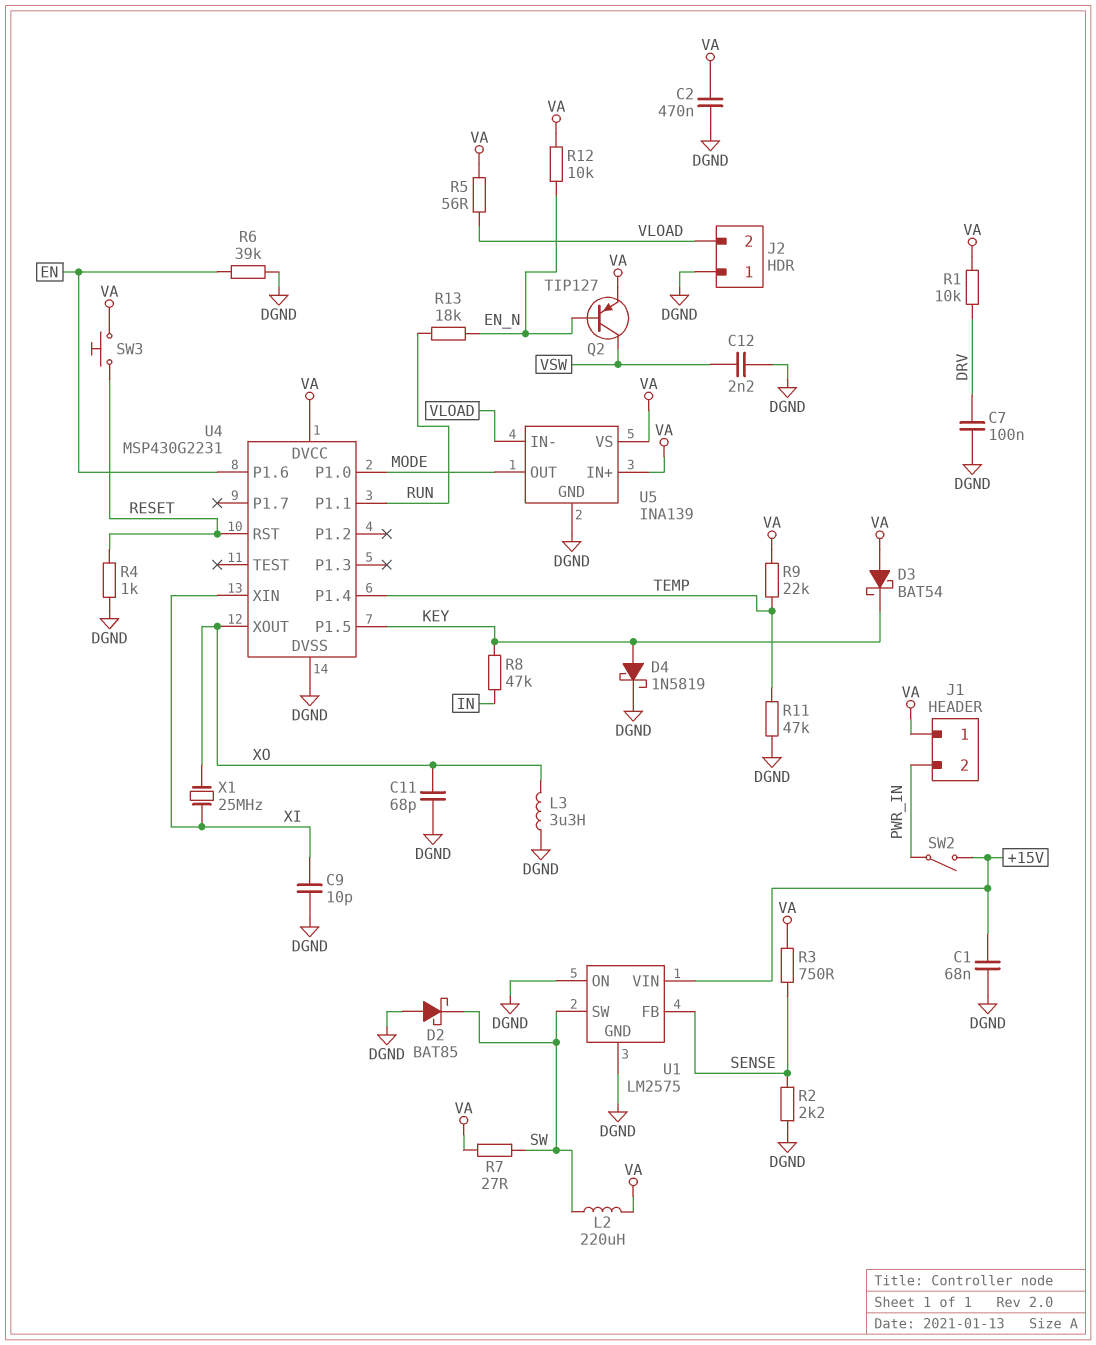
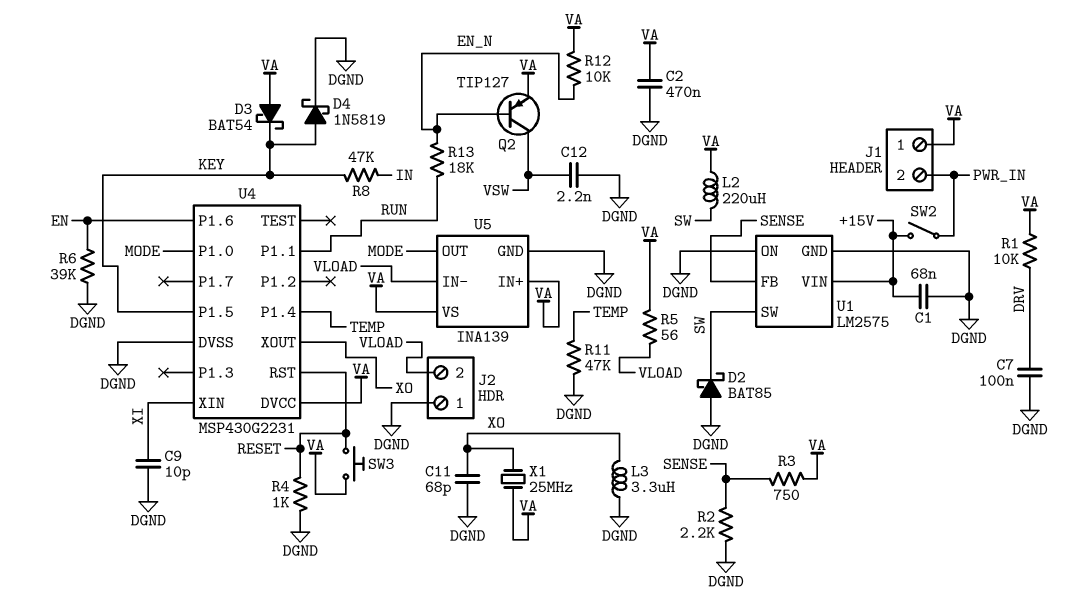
R7: 27 (SW, VA) -> none
R9: 22k (TEMP, VA) -> none
X1: 25MHz (XI, XO) -> 25MHz (VA, XO)

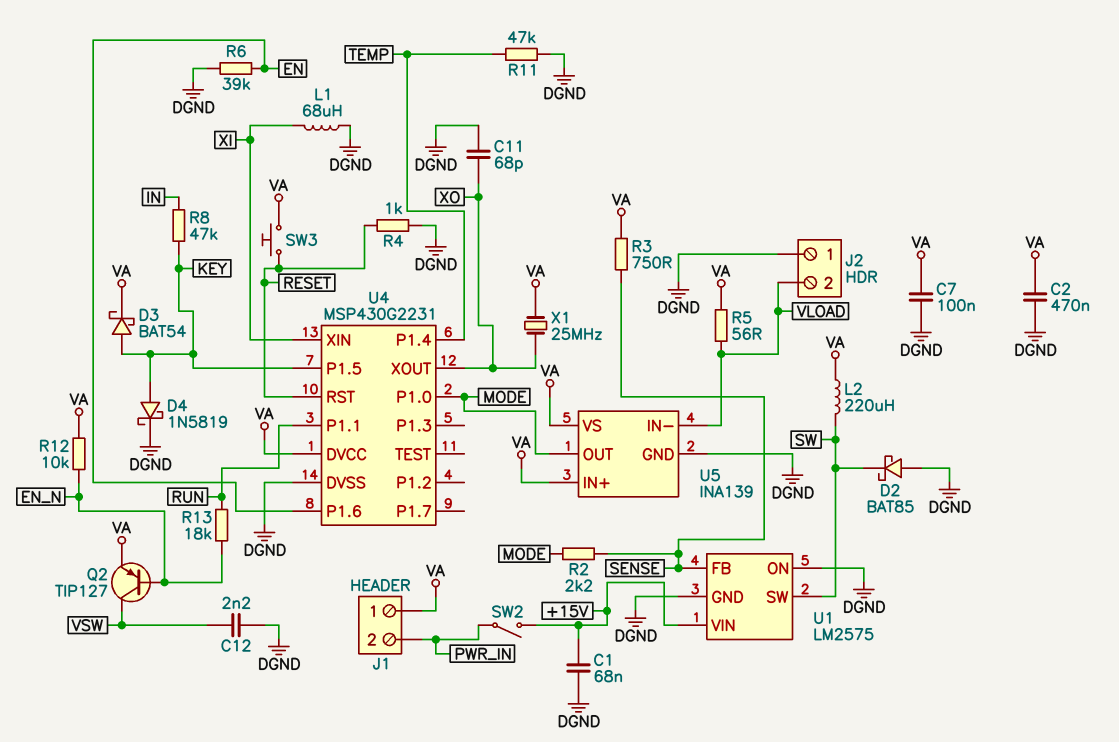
C7: 100nF (DGND, DRV) -> 100nF (DGND, VA)
C9: 10pF (DGND, XI) -> none
D3: schottky BAT54 (A VA, K KEY) -> schottky BAT54 (A KEY, K VA)
L1: none -> 68uH (DGND, XI)
L3: 3.3uH (DGND, XO) -> none
R1: 10k (DRV, VA) -> none
R2: 2.2k (DGND, SENSE) -> 2.2k (MODE, SENSE)

